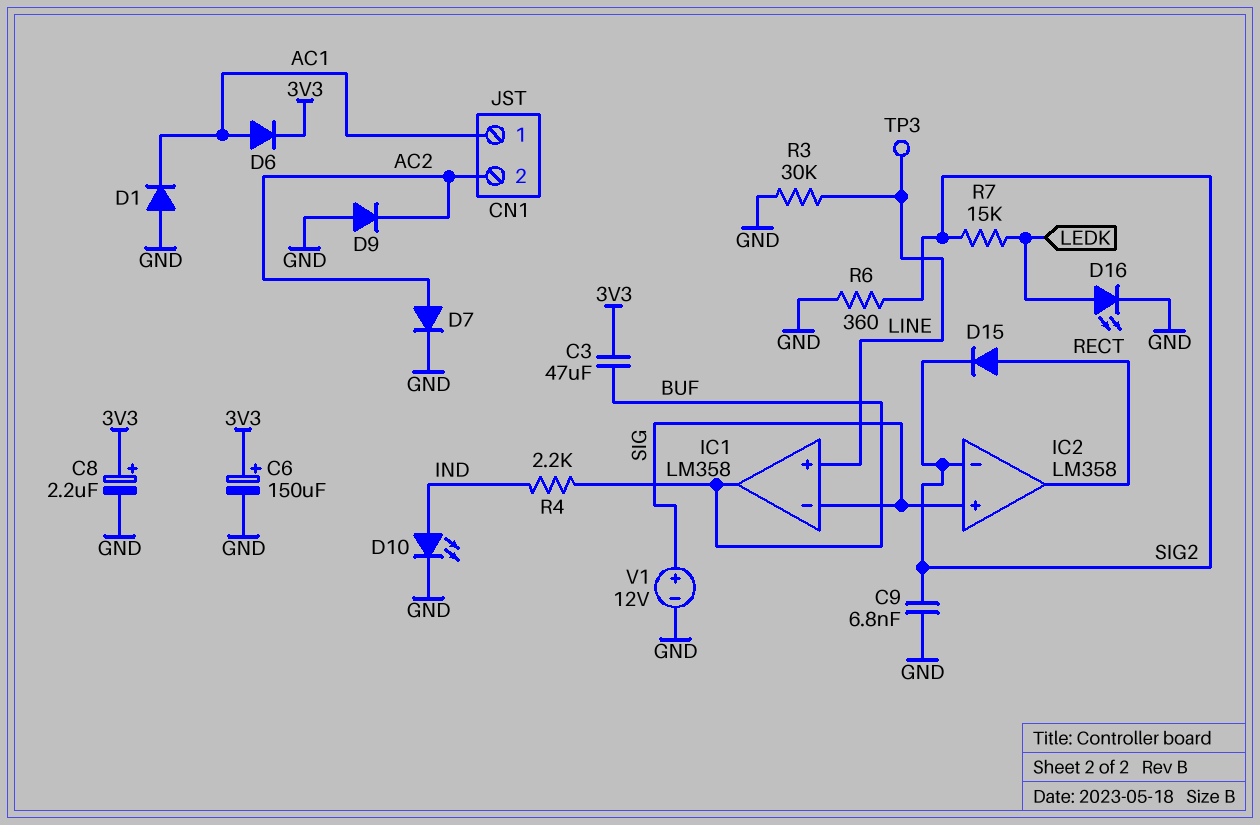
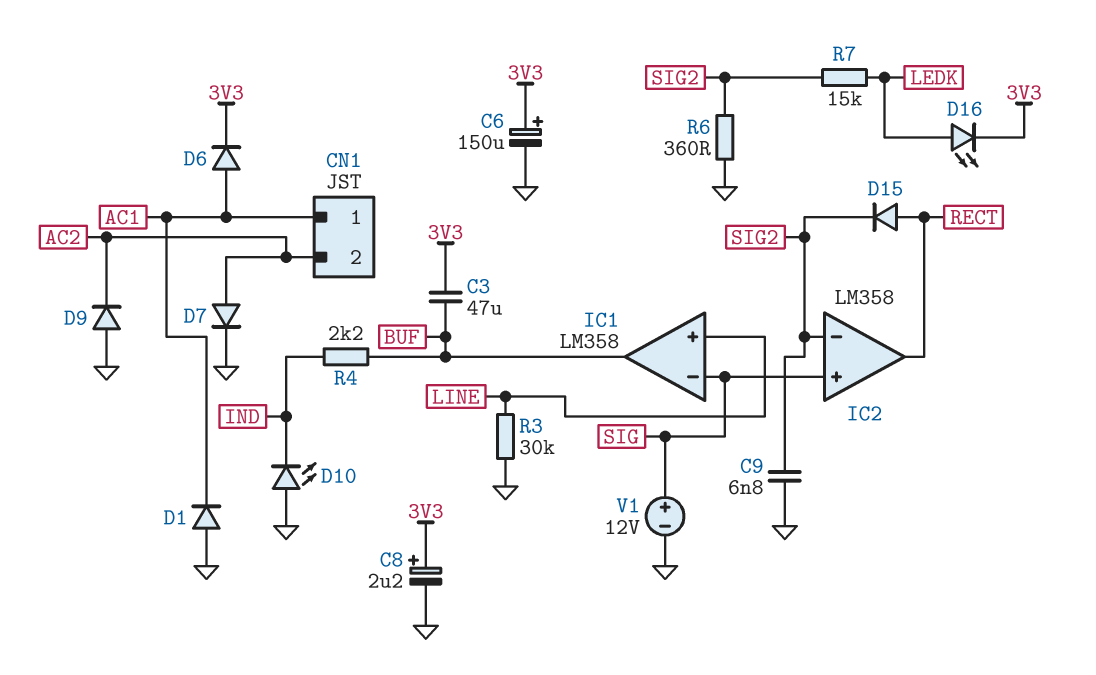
D10: LED (A IND, K GND) -> LED (A GND, K IND)
D16: LED (A LEDK, K GND) -> LED (A LEDK, K 3V3)
TP3: test point (LINE) -> none

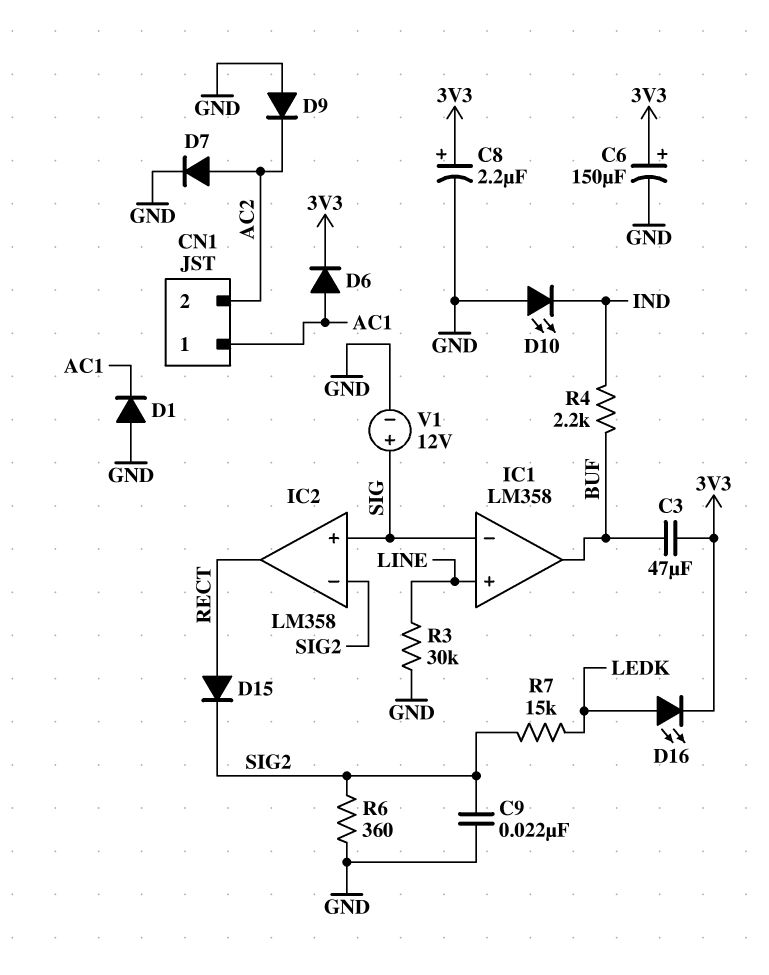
C9: 6.8nF (GND, SIG2) -> 22nF (GND, SIG2)

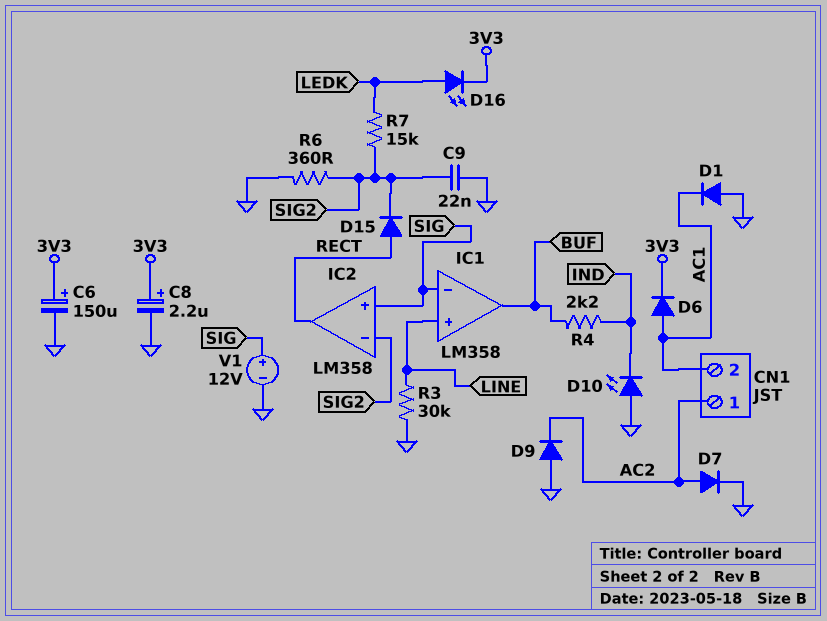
C3: 47uF (3V3, BUF) -> none
CN1 pin 1: AC1 -> AC2
CN1 pin 2: AC2 -> AC1

